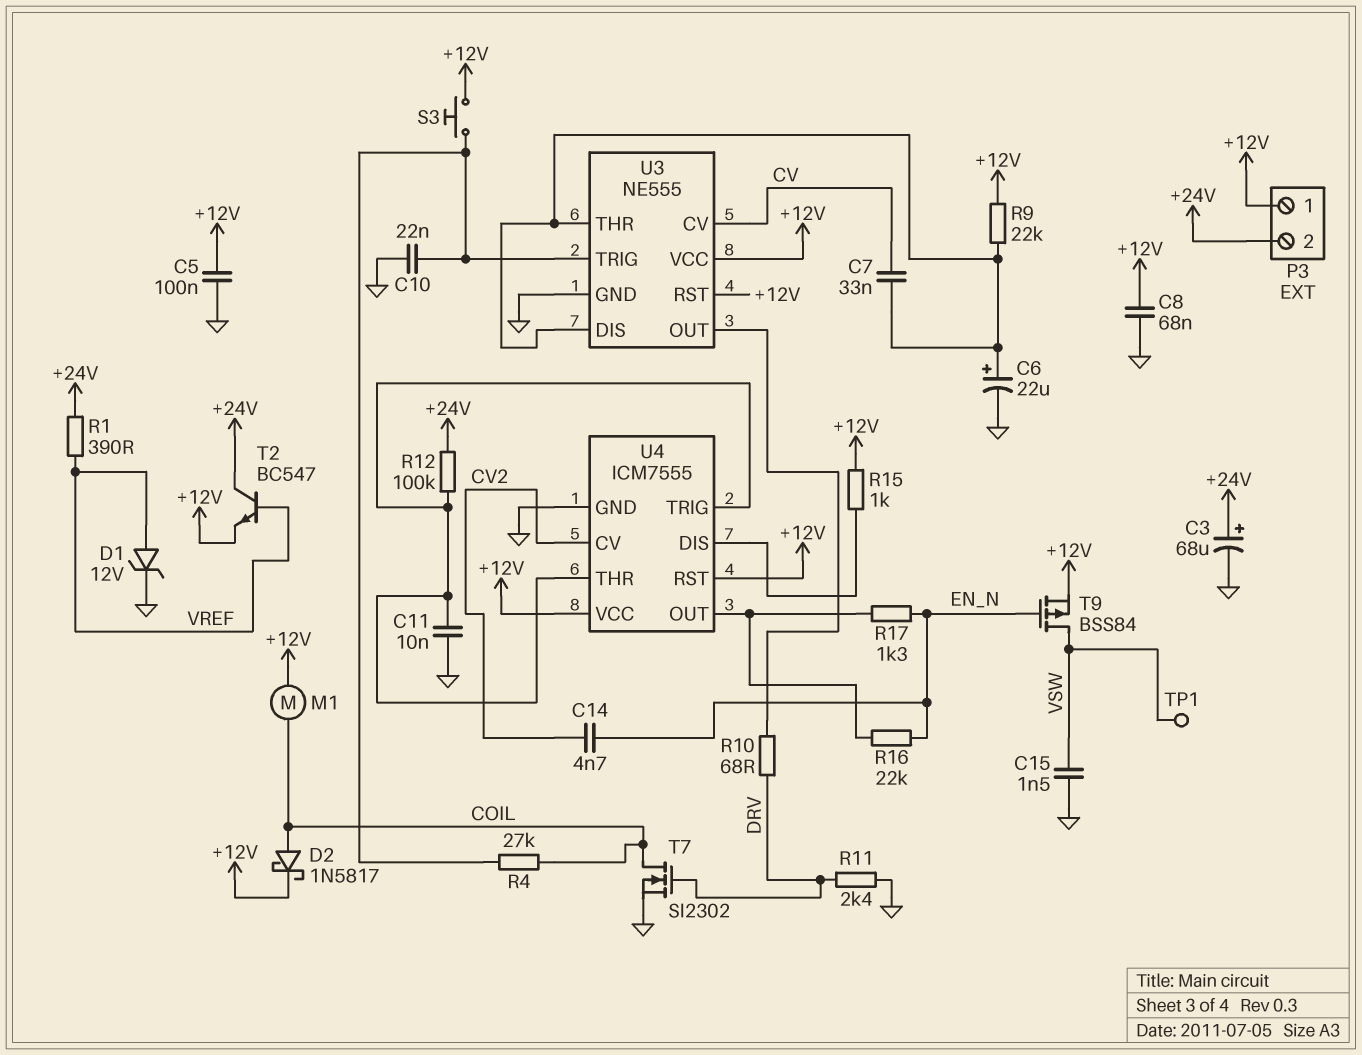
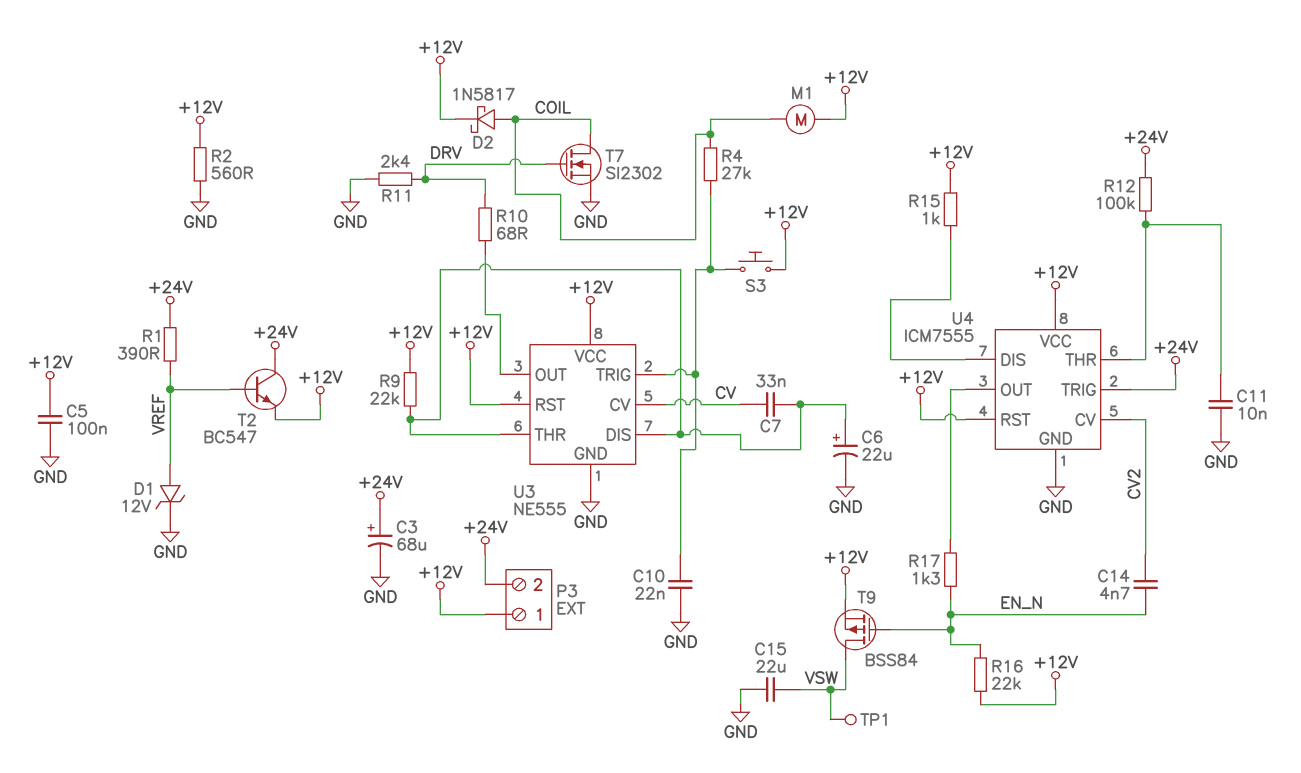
C8: 68nF (+12V, GND) -> none
C15: 1.5nF (GND, VSW) -> 22uF (GND, VSW)
R2: none -> 560 (+12V, GND)
R16: 22k (EN_N, U4/OUT) -> 22k (+12V, EN_N)
U4 pin TRIG: U4/THR -> +24V

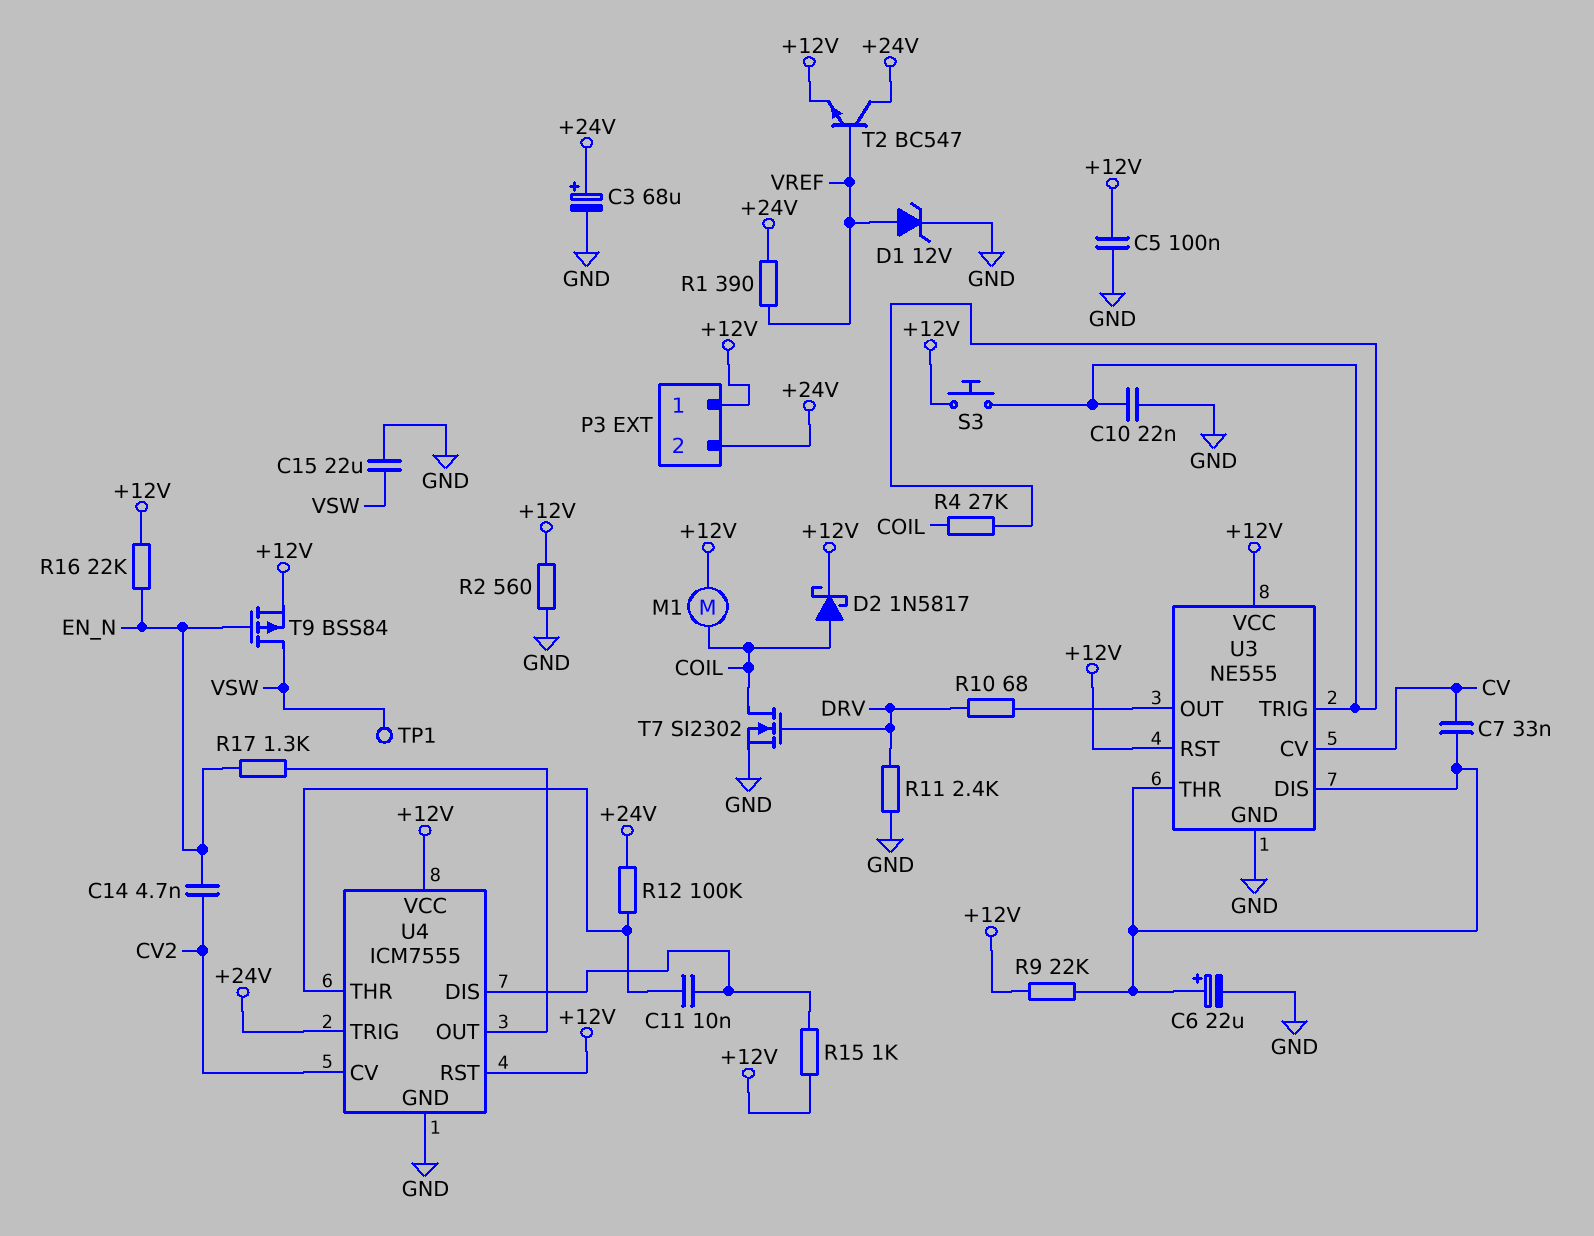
C11: 10nF (GND, U4/THR) -> 10nF (U4/DIS, U4/THR)

